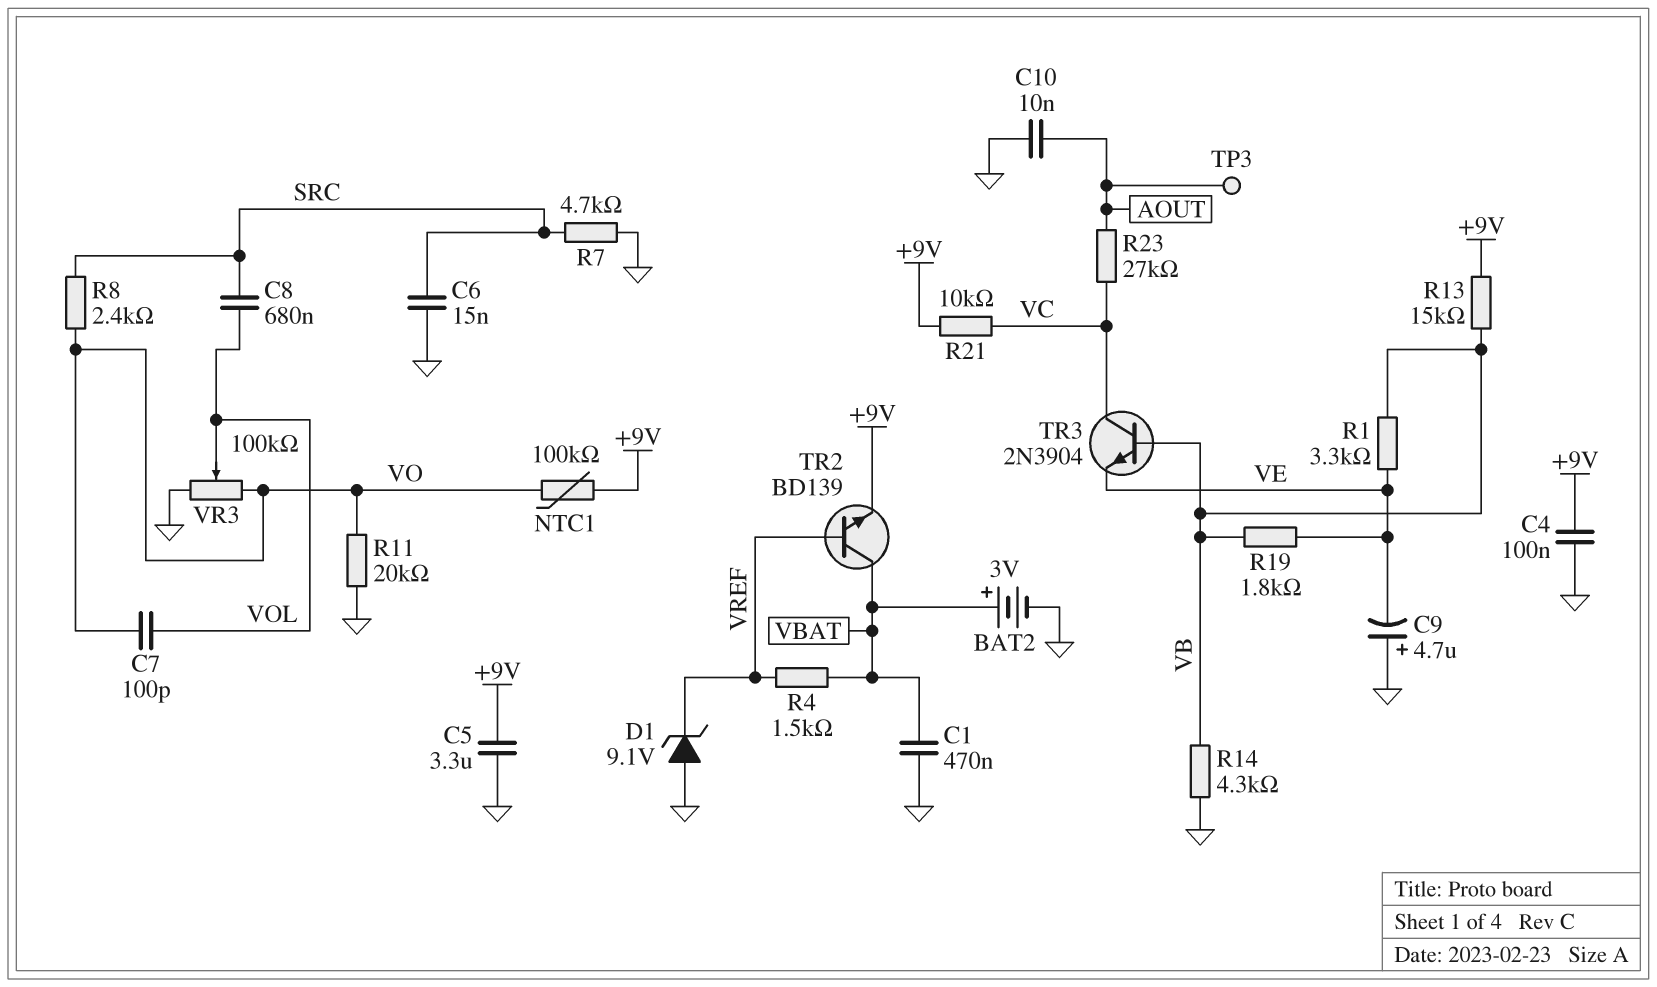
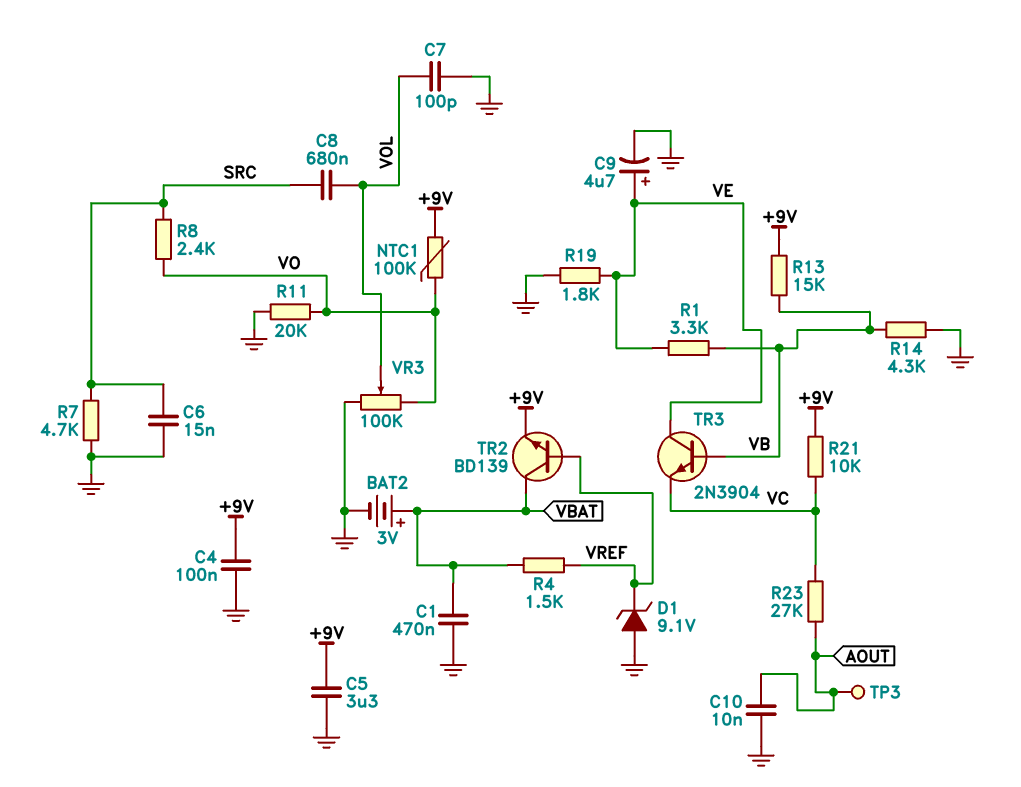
C7: 100pF (VO, VOL) -> 100pF (GND, VOL)
C9: 4.7uF (plus GND, minus VE) -> 4.7uF (plus VE, minus GND)
R19: 1.8k (VB, VE) -> 1.8k (GND, VE)
TR3: NPN 2N3904 (B VB, C VC, E VE) -> NPN 2N3904 (B VB, C VE, E VC)

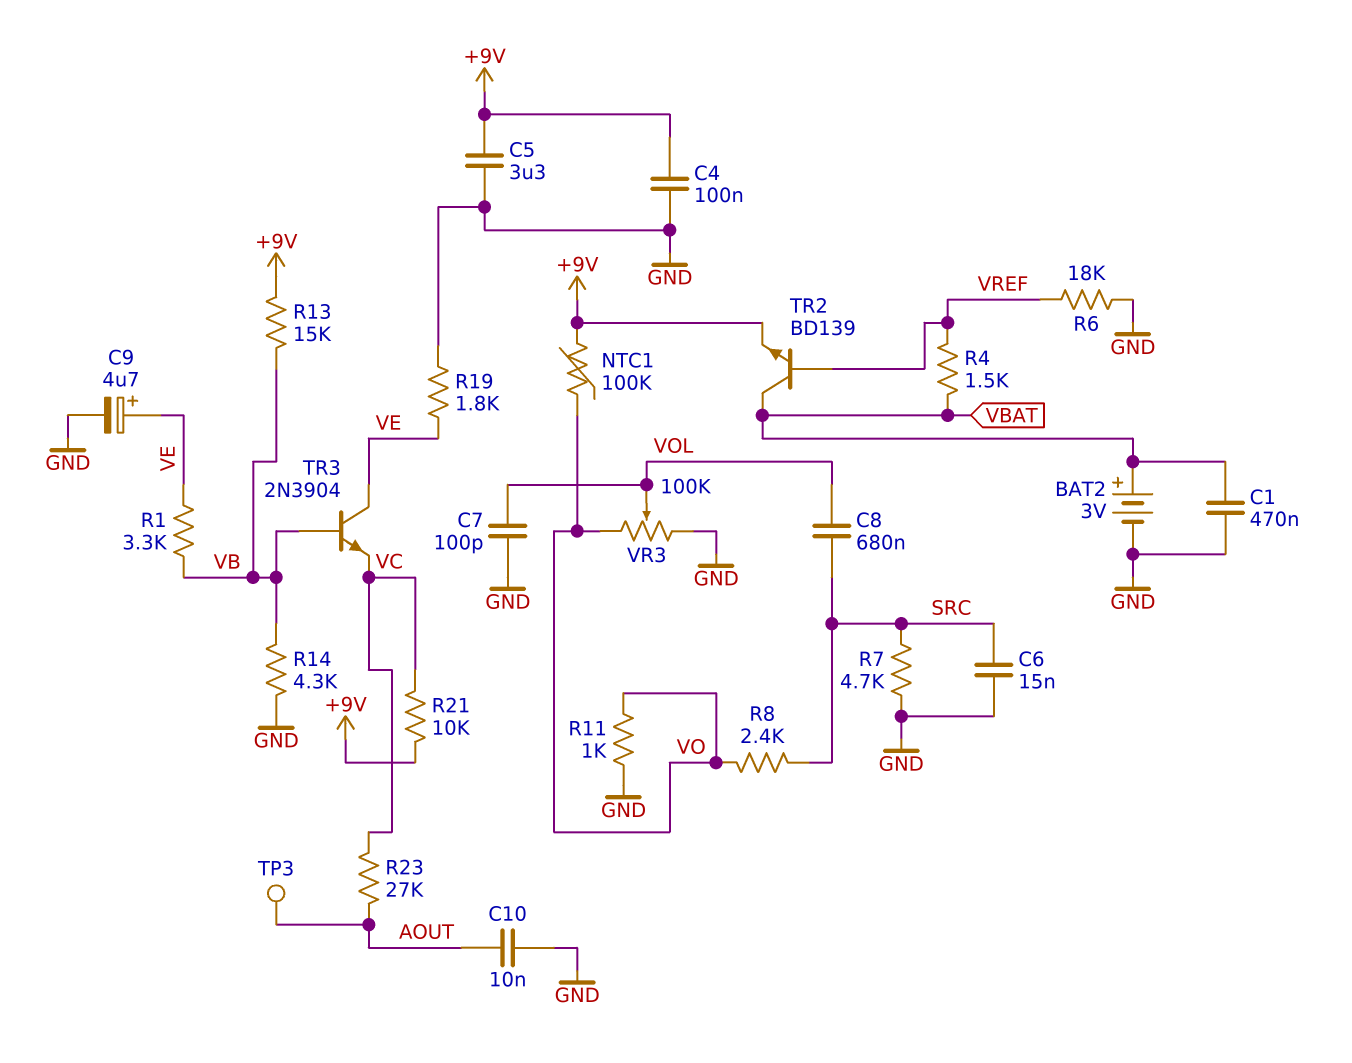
D1: zener 9.1V (A GND, K VREF) -> none
R6: none -> 18k (GND, VREF)
R11: 20k (GND, VO) -> 1k (GND, VO)

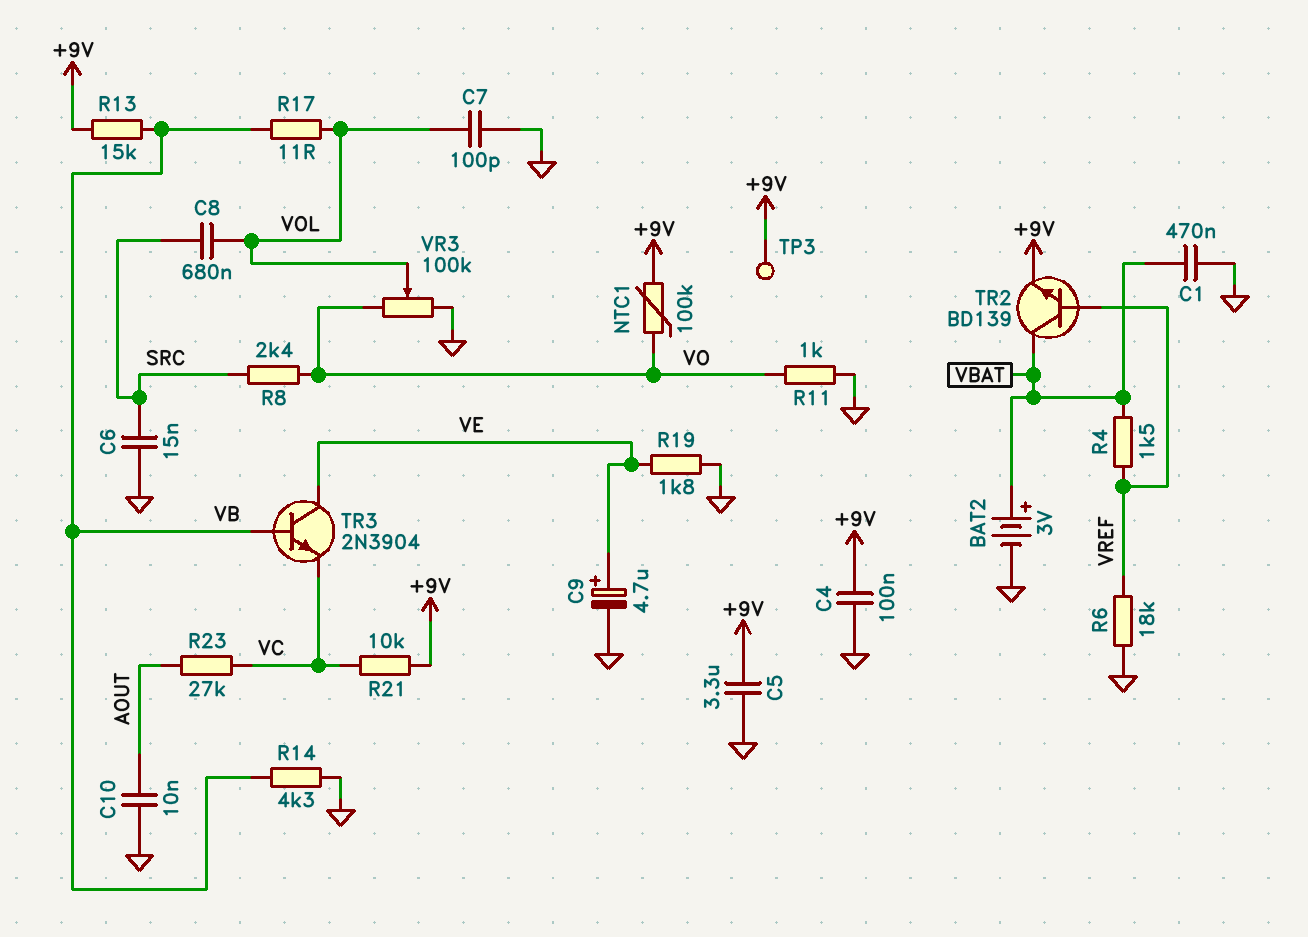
R1: 3.3k (VB, VE) -> none
R7: 4.7k (GND, SRC) -> none
R17: none -> 11 (VB, VOL)
TP3: test point (AOUT) -> test point (+9V)

